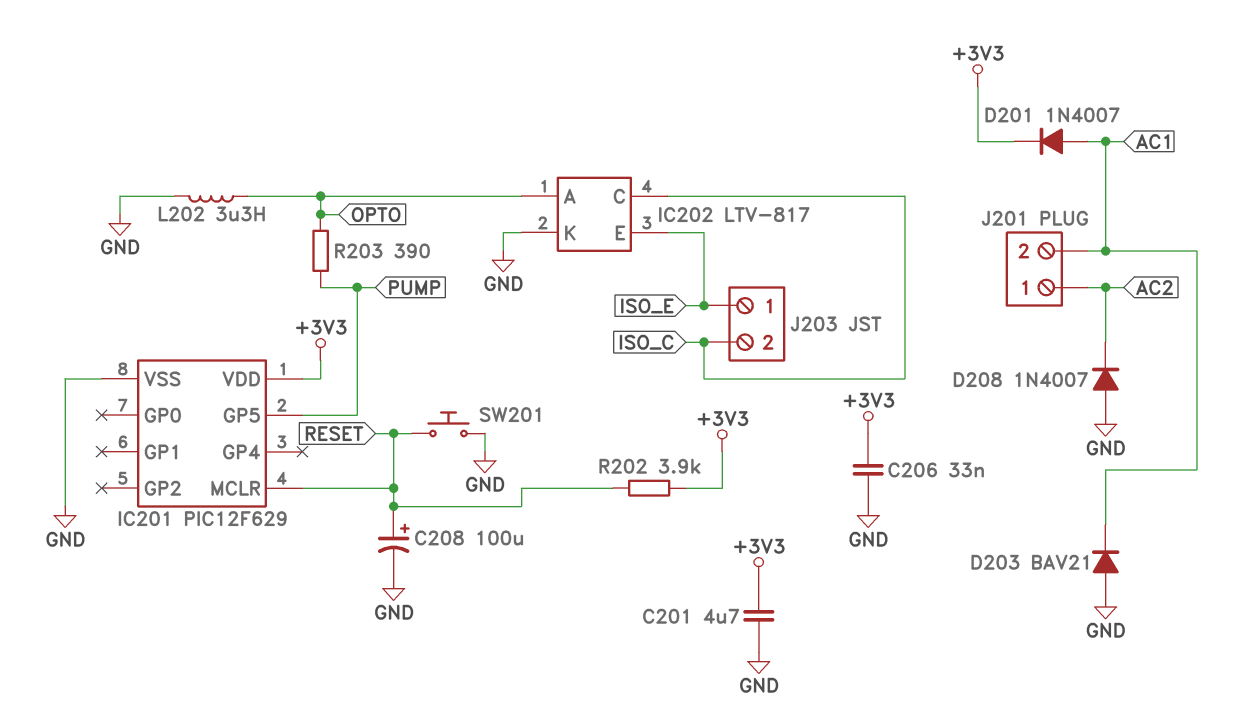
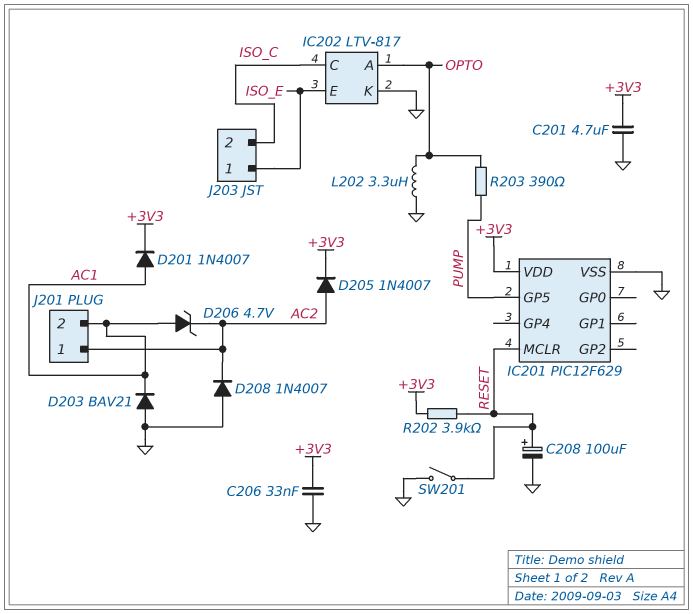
D205: none -> diode 1N4007 (A AC2, K +3V3)
D206: none -> zener 4.7V (A AC1, K AC2)
SW201: button (GND, RESET) -> switch (GND, RESET)

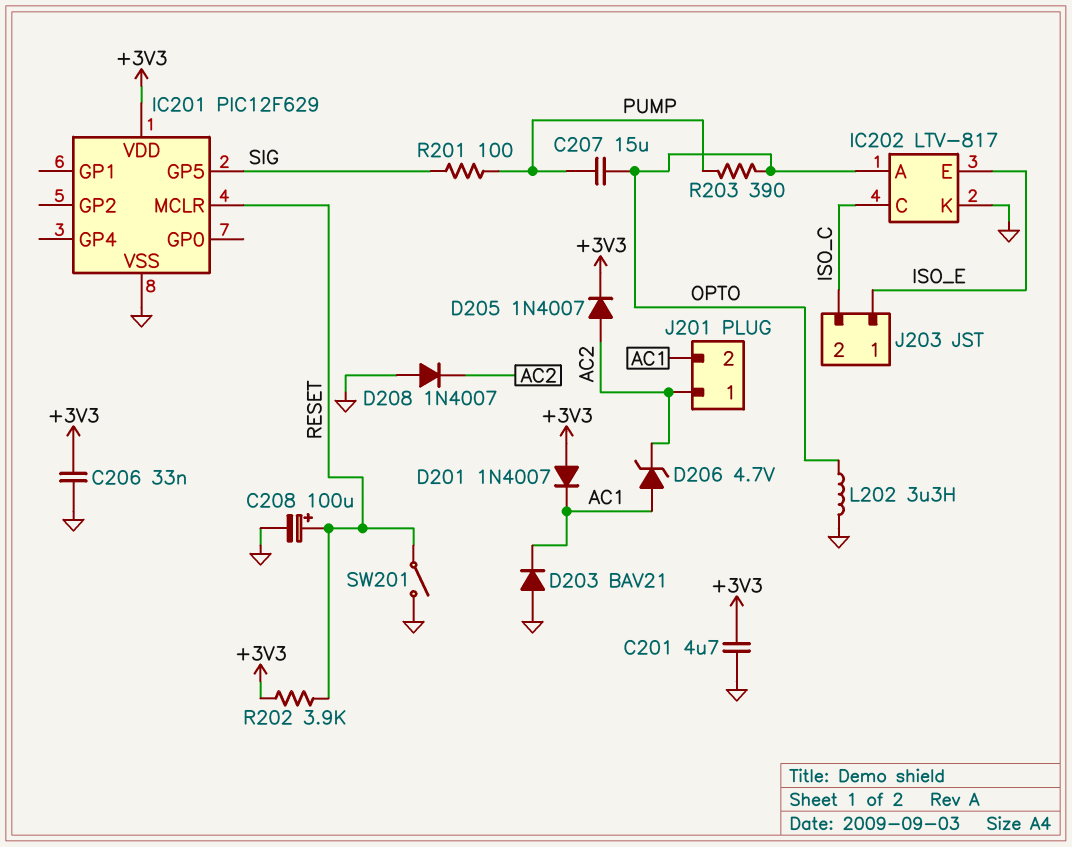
C207: none -> 15uF (OPTO, PUMP)
D201: diode 1N4007 (A AC1, K +3V3) -> diode 1N4007 (A +3V3, K AC1)
IC201 pin GP5: PUMP -> SIG
R201: none -> 100 (PUMP, SIG)

